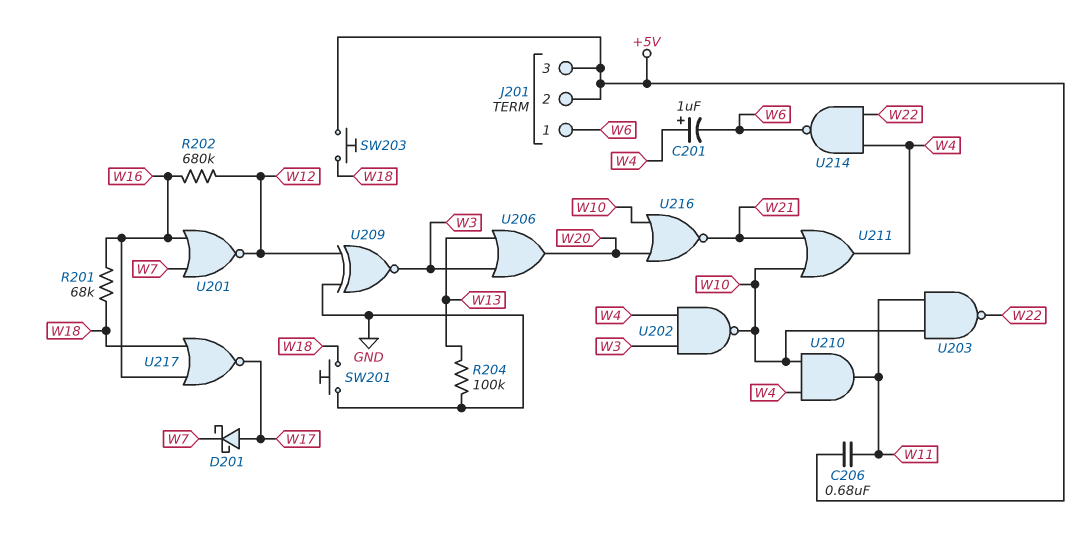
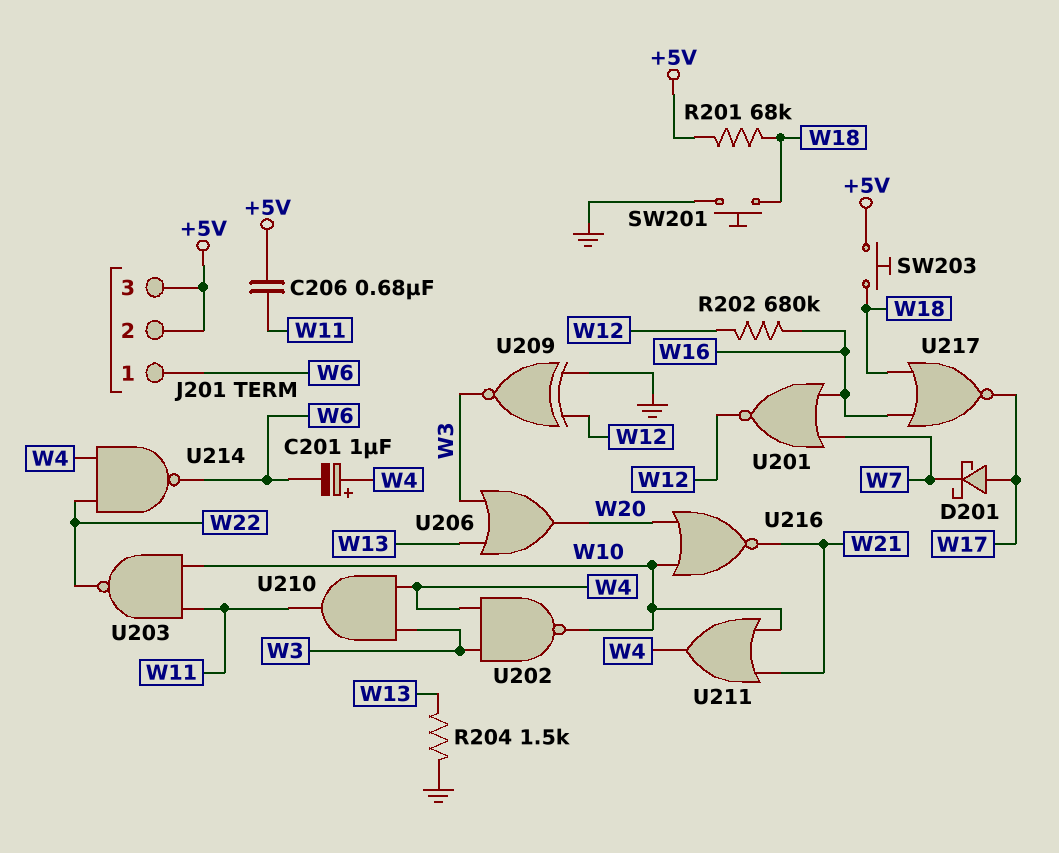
R201: 68k (W16, W18) -> 68k (+5V, W18)
R204: 100k (GND, W13) -> 1.5k (GND, W13)
U210: AND (in W4, in W10, out W11) -> AND (in W3, in W4, out W11)

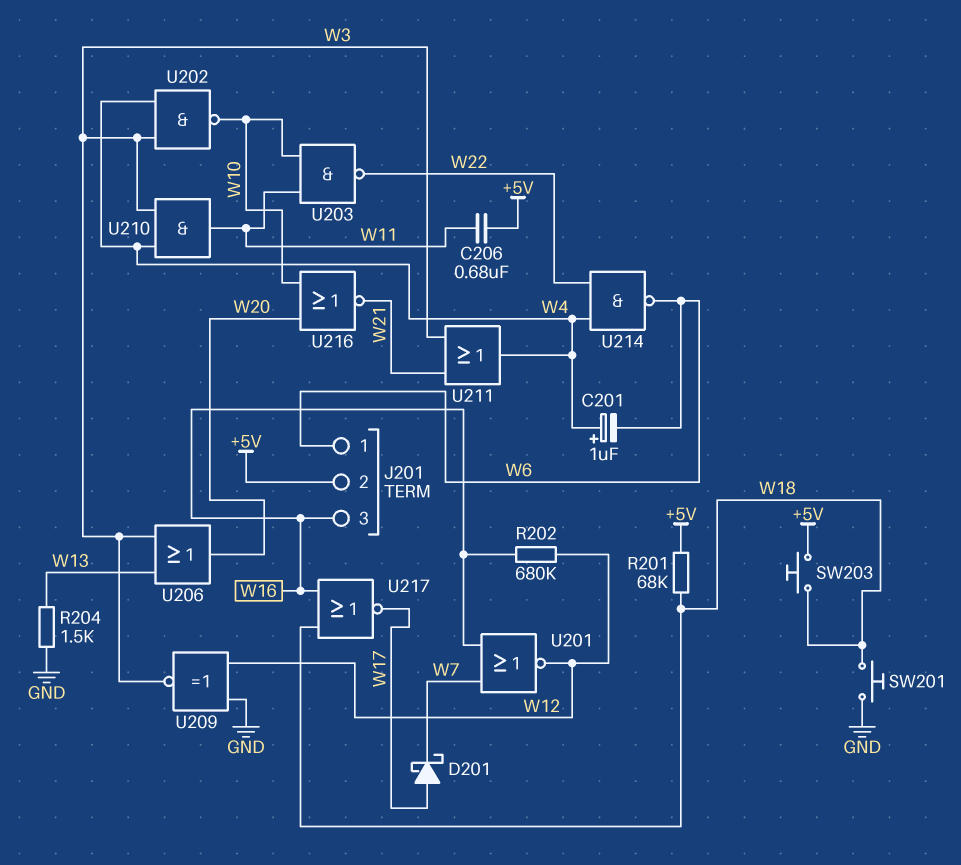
J201 pin 3: +5V -> W16
U211: OR (in W10, in W21, out W4) -> OR (in W3, in W21, out W4)

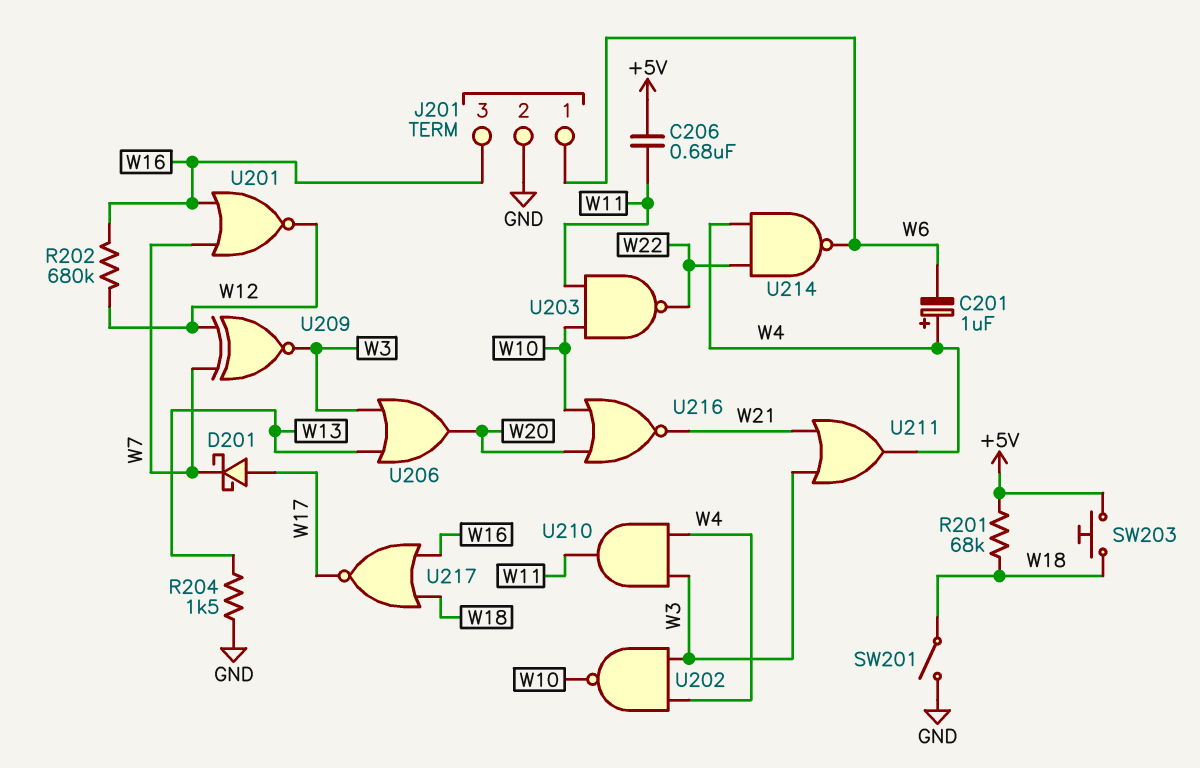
J201 pin 2: +5V -> GND
SW201: button (GND, W18) -> switch (GND, W18)
U209: XNOR (in GND, in W12, out W3) -> XNOR (in W7, in W12, out W3)

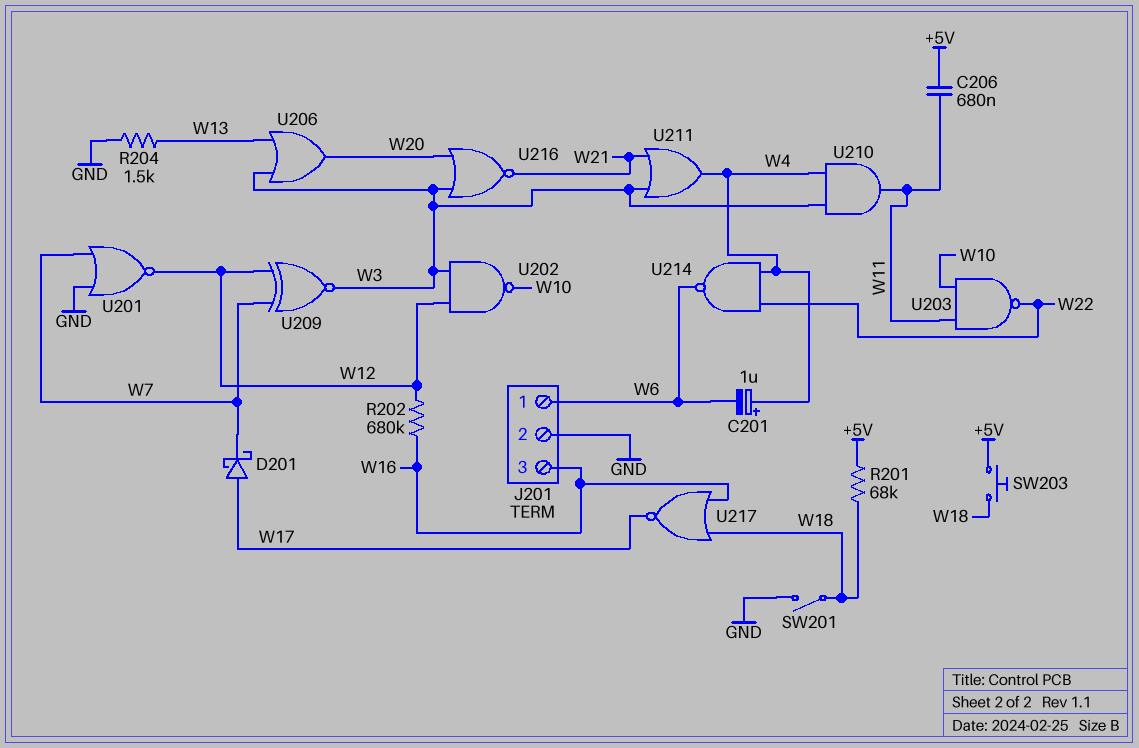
U201: NOR (in W7, in W16, out W12) -> NOR (in GND, in W7, out W12)
U202: NAND (in W3, in W4, out W10) -> NAND (in W3, in W12, out W10)
U216: NOR (in W10, in W20, out W21) -> NOR (in W3, in W20, out W21)

